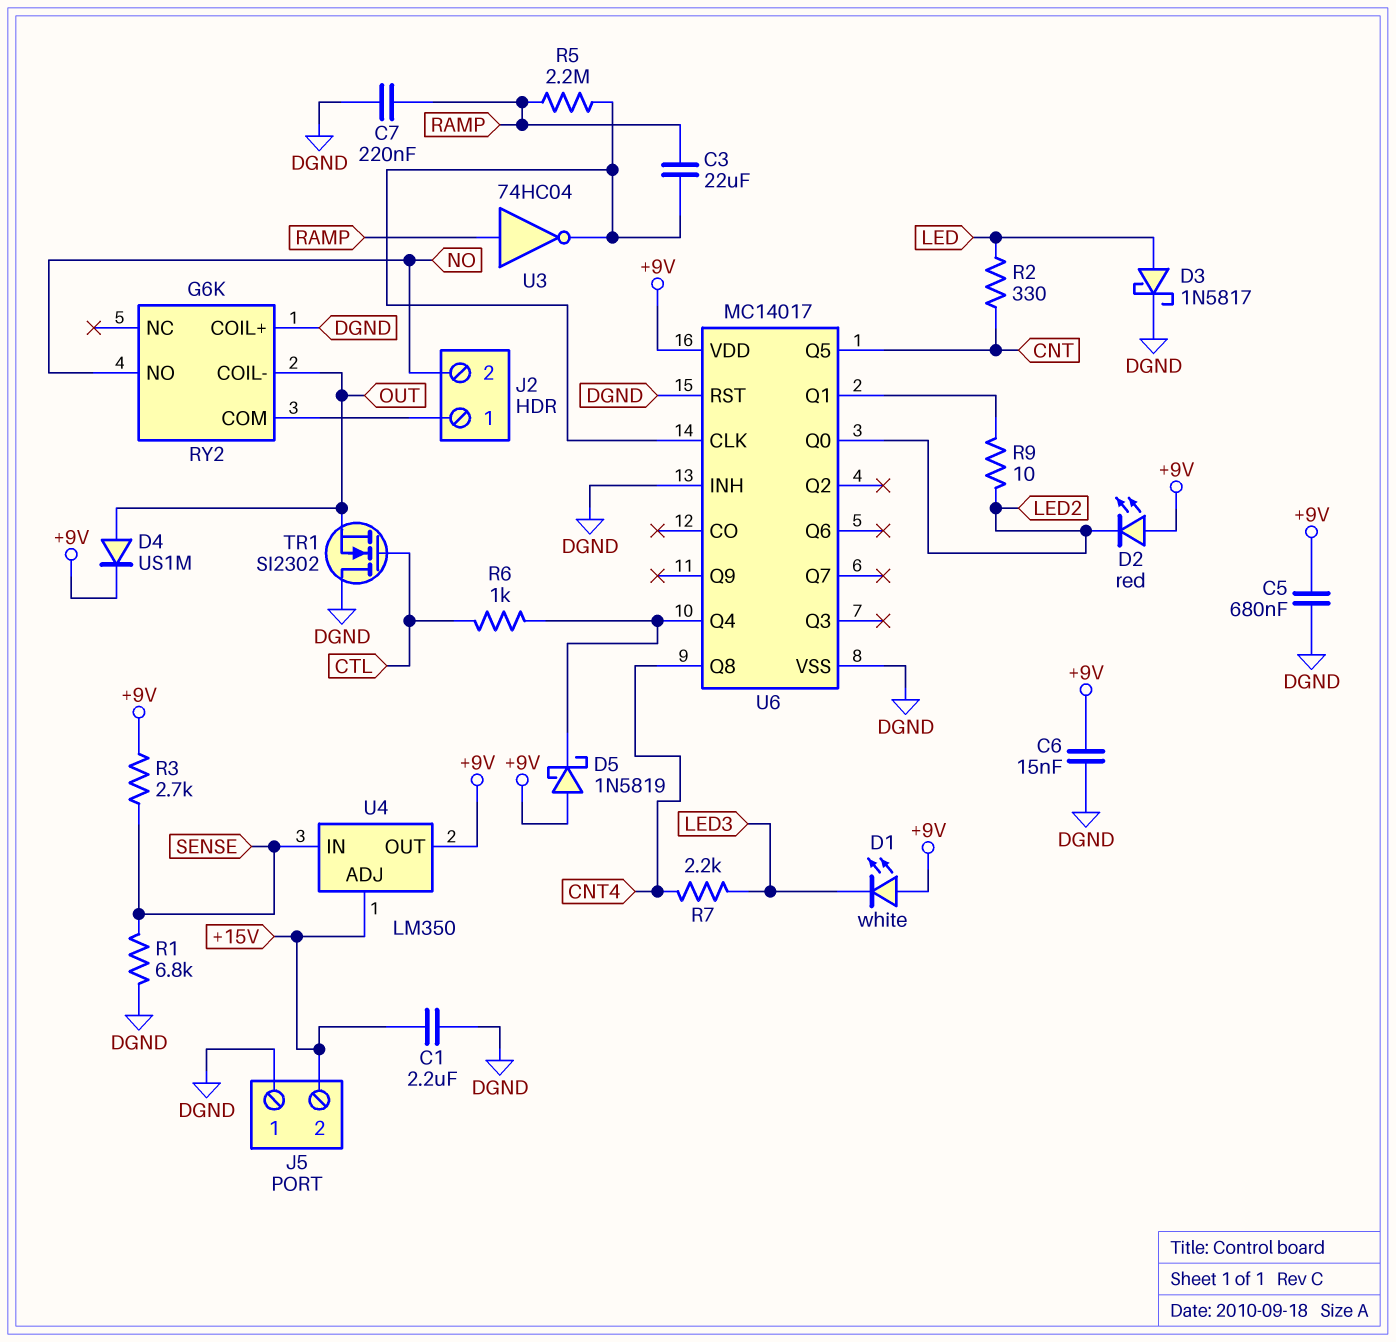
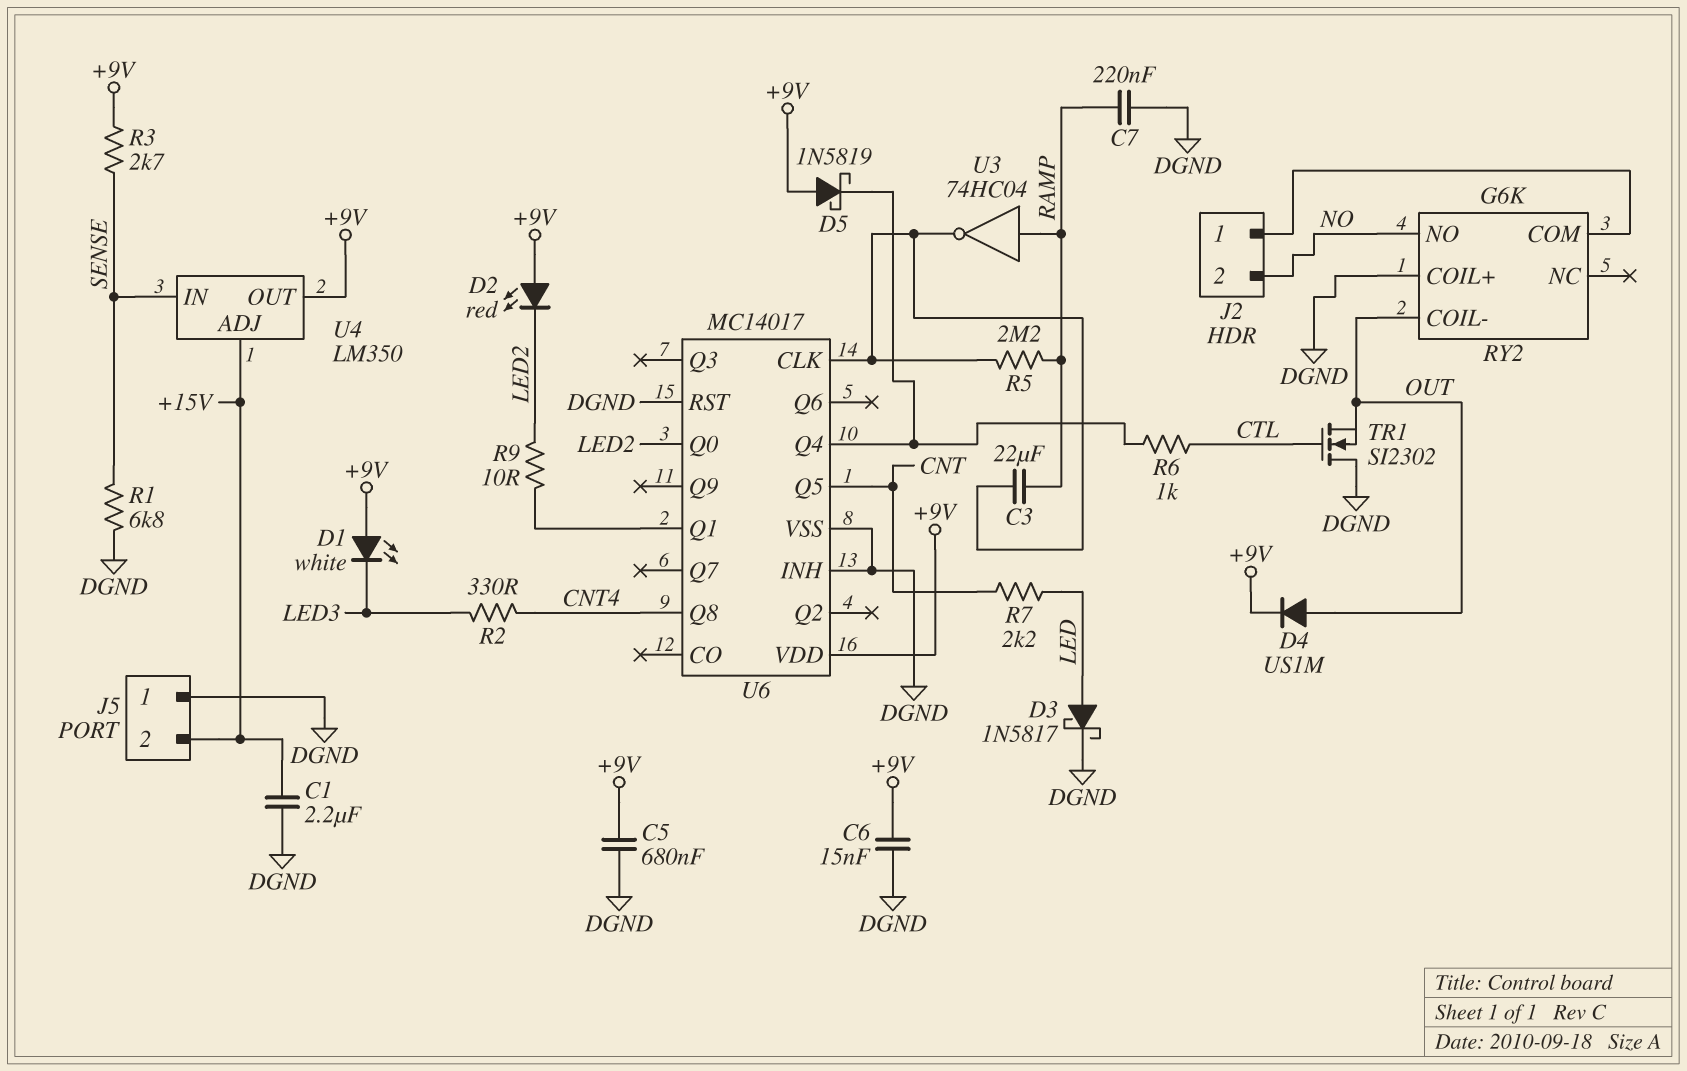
R2: 330 (CNT, LED) -> 330 (CNT4, LED3)
R7: 2.2k (CNT4, LED3) -> 2.2k (CNT, LED)

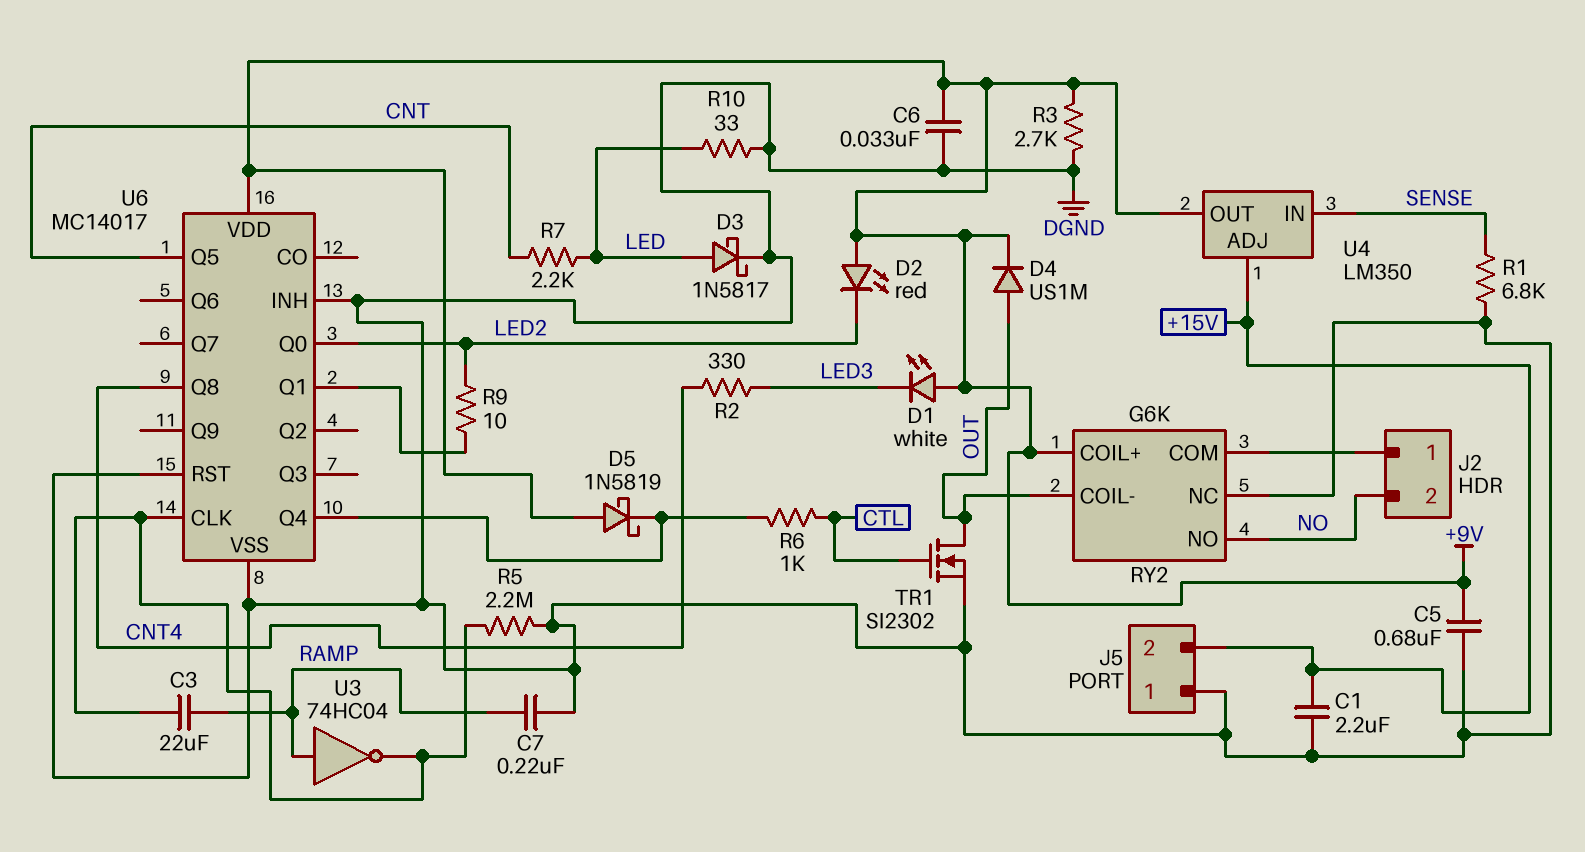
C6: 15nF (+9V, DGND) -> 33nF (+9V, DGND)
R3: 2.7k (+9V, SENSE) -> 2.7k (+9V, DGND)
R5: 2.2M (RAMP, U6/CLK) -> 2.2M (DGND, U6/CLK)
R10: none -> 33 (DGND, LED)
RY2 pin COIL+: DGND -> +9V
RY2 pin NC: none -> DGND
TR1: NMOS SI2302 (G CTL, D DGND, S OUT) -> NMOS SI2302 (G CTL, D OUT, S DGND)

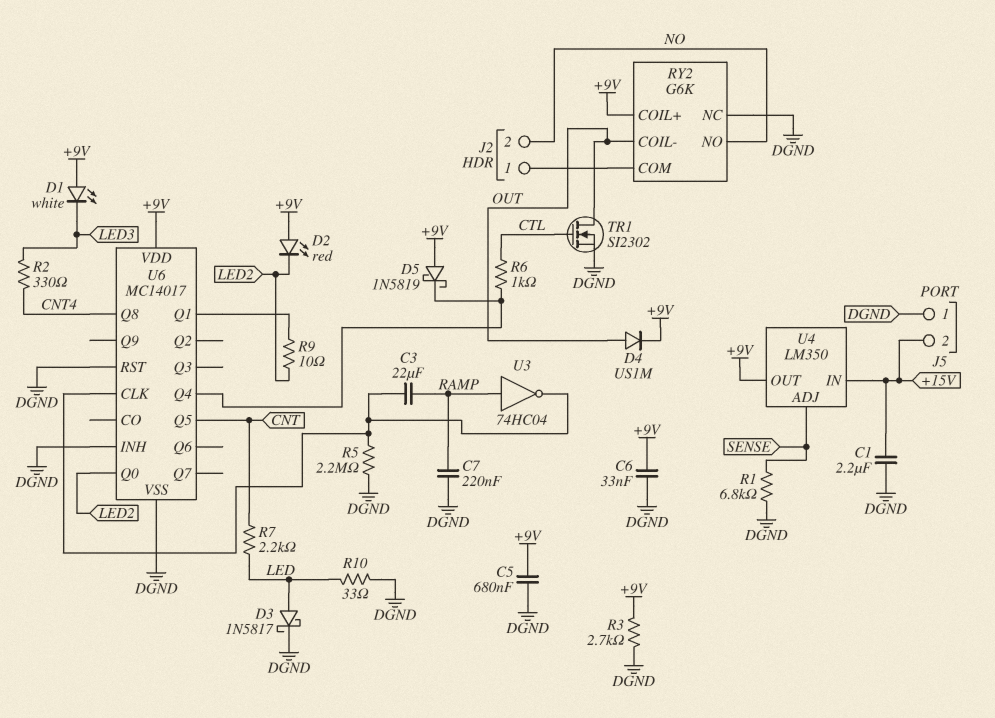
U4 pin ADJ: +15V -> SENSE
U4 pin IN: SENSE -> +15V

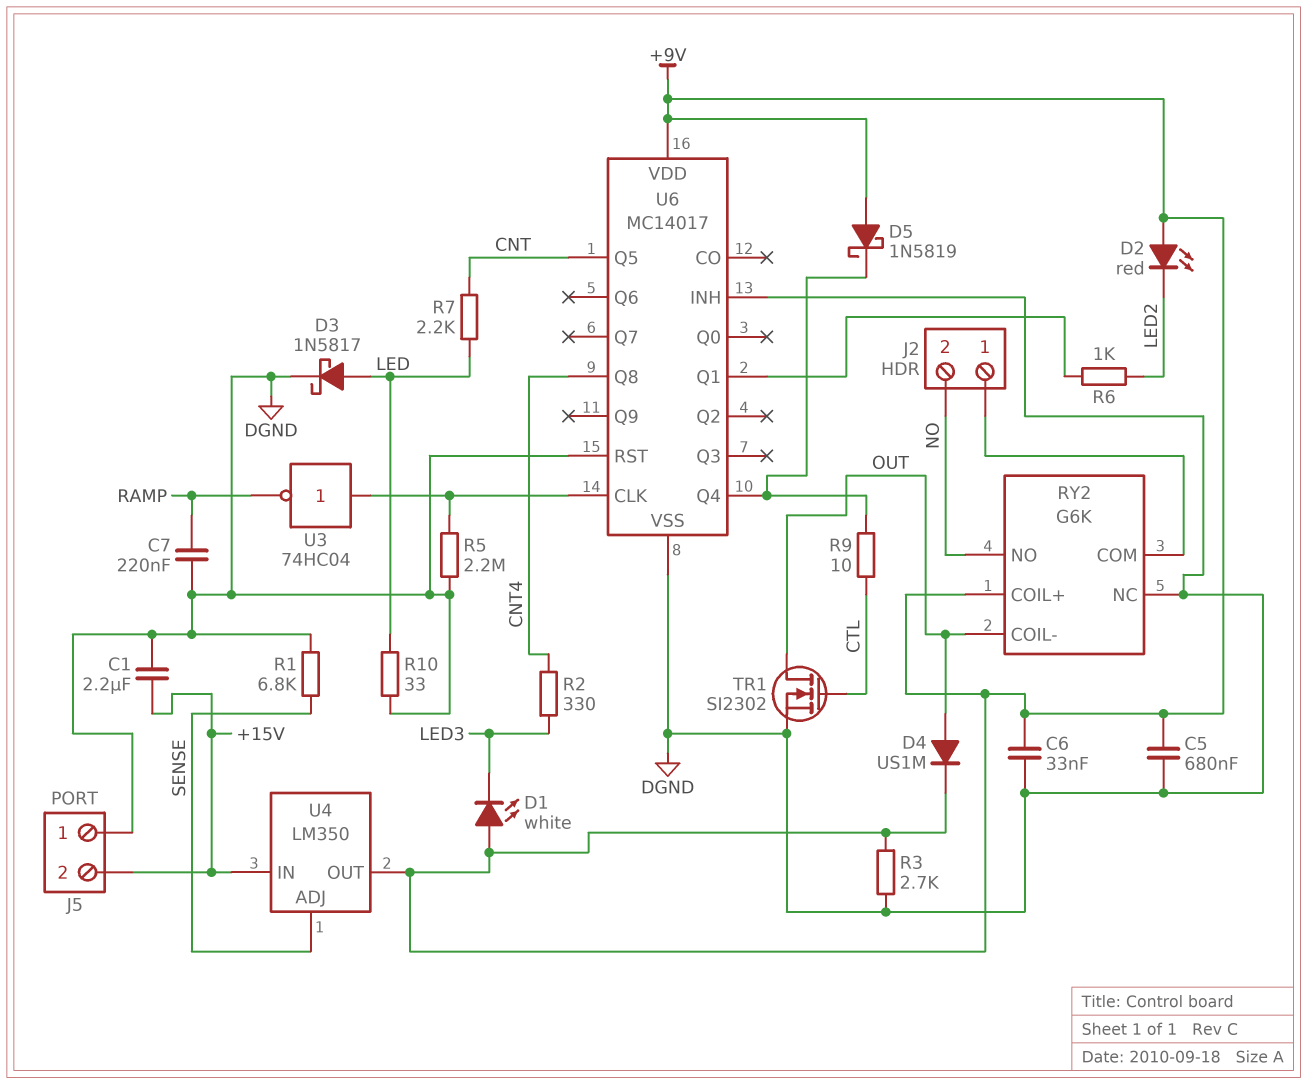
C3: 22uF (RAMP, U6/CLK) -> none
R6: 1k (CTL, U6/Q4) -> 1k (LED2, U6/Q1)
R9: 10 (LED2, U6/Q1) -> 10 (CTL, U6/Q4)
U3: NOT 74HC04 (in RAMP, out U6/CLK) -> NOT 74HC04 (in U6/CLK, out RAMP)
U6 pin Q0: LED2 -> none

